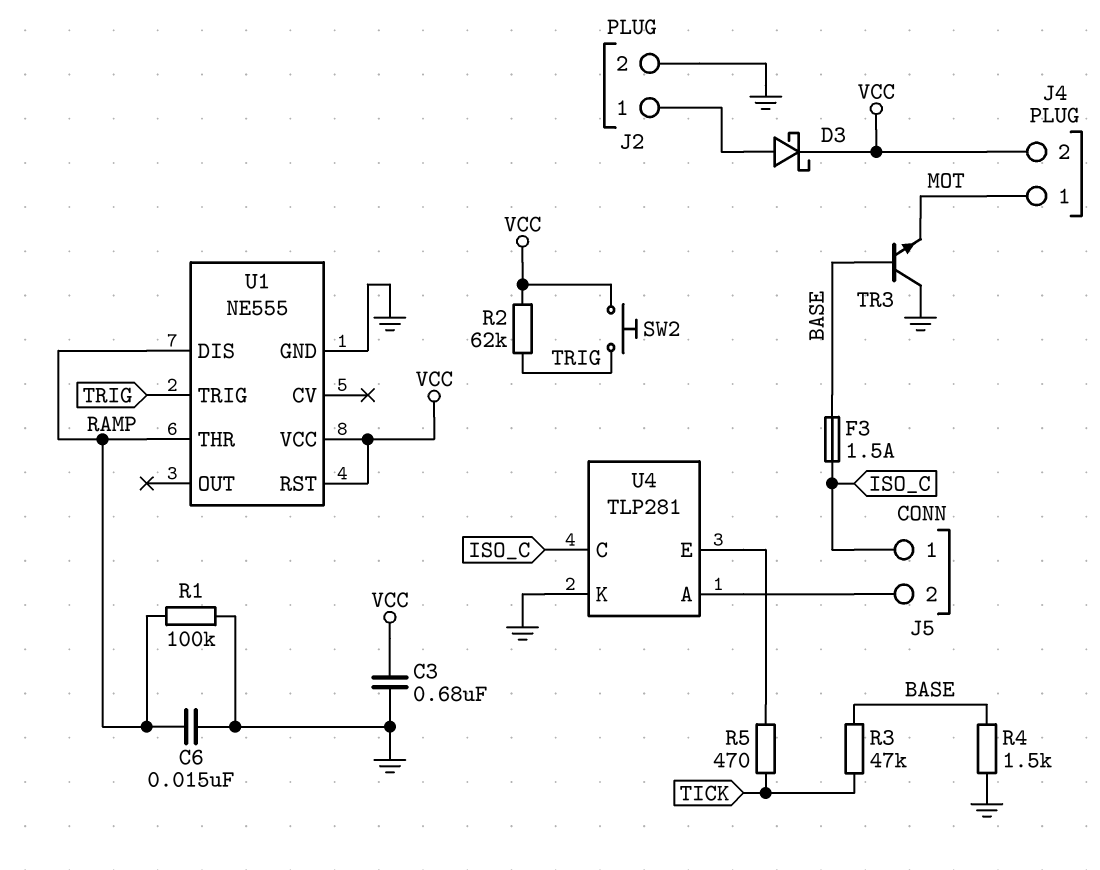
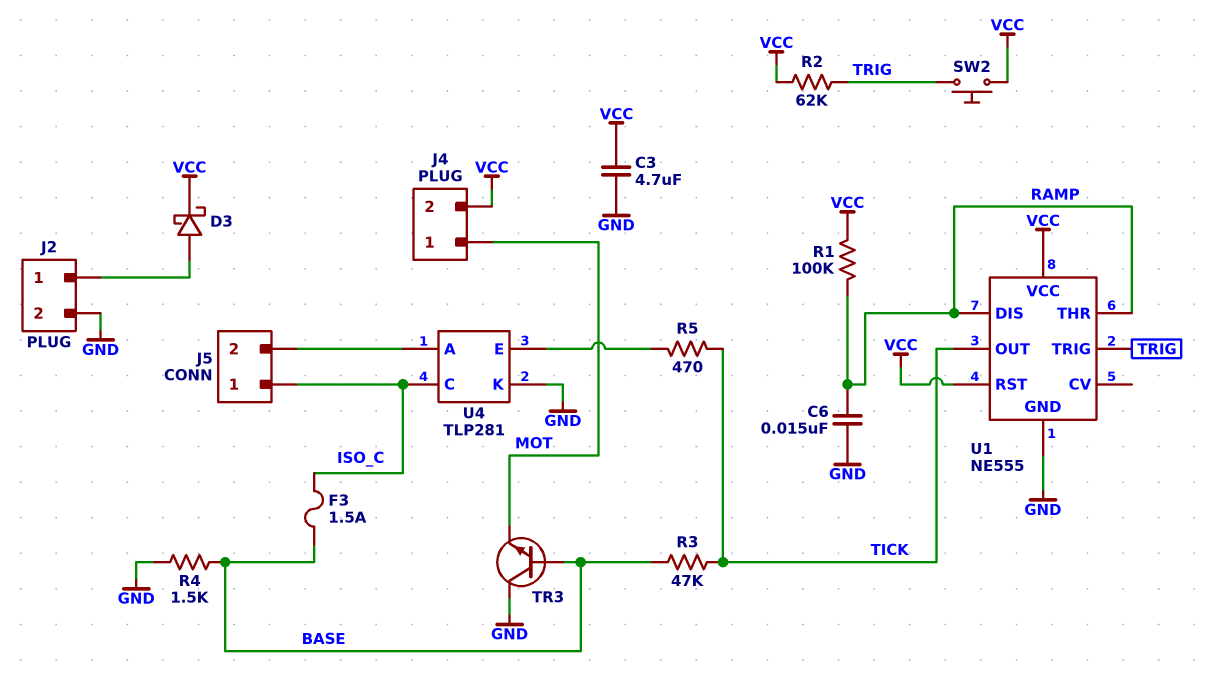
C3: 680nF (GND, VCC) -> 4.7uF (GND, VCC)
R1: 100k (GND, RAMP) -> 100k (RAMP, VCC)
U1 pin OUT: none -> TICK

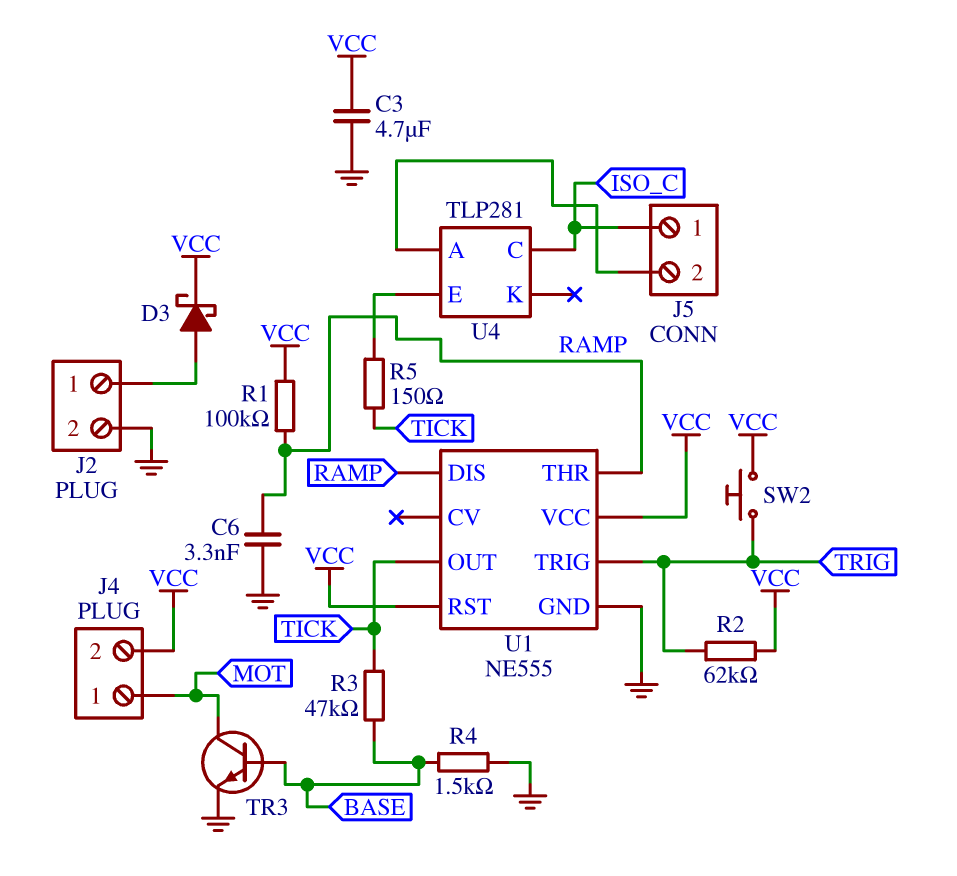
C6: 15nF (GND, RAMP) -> 3.3nF (GND, RAMP)
F3: 1.5A (BASE, ISO_C) -> none
R5: 470 (TICK, U4/E) -> 150 (TICK, U4/E)
TR3: NPN (B BASE, C GND, E MOT) -> NPN (B BASE, C MOT, E GND)
U4 pin K: GND -> none

